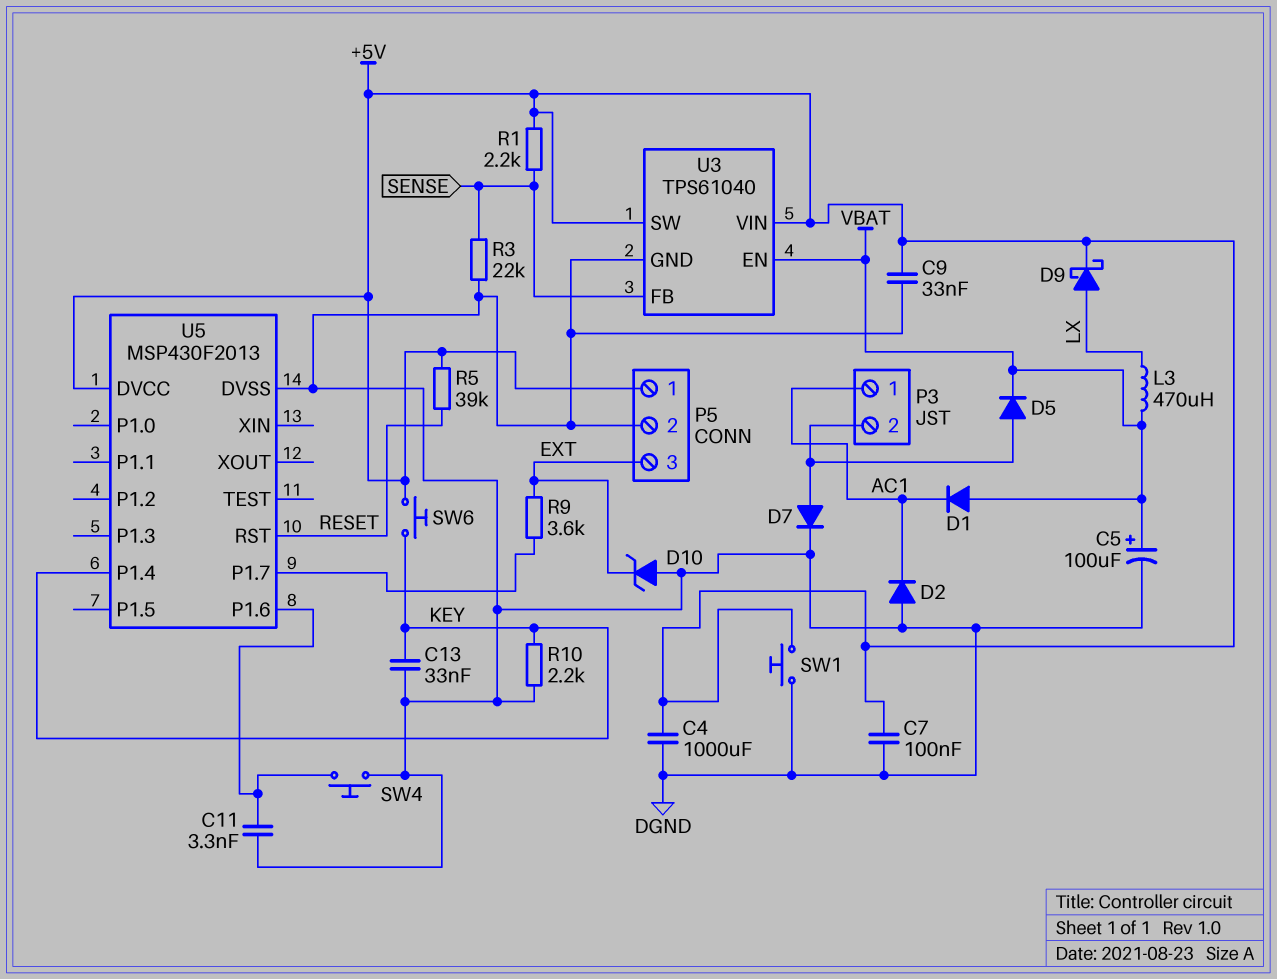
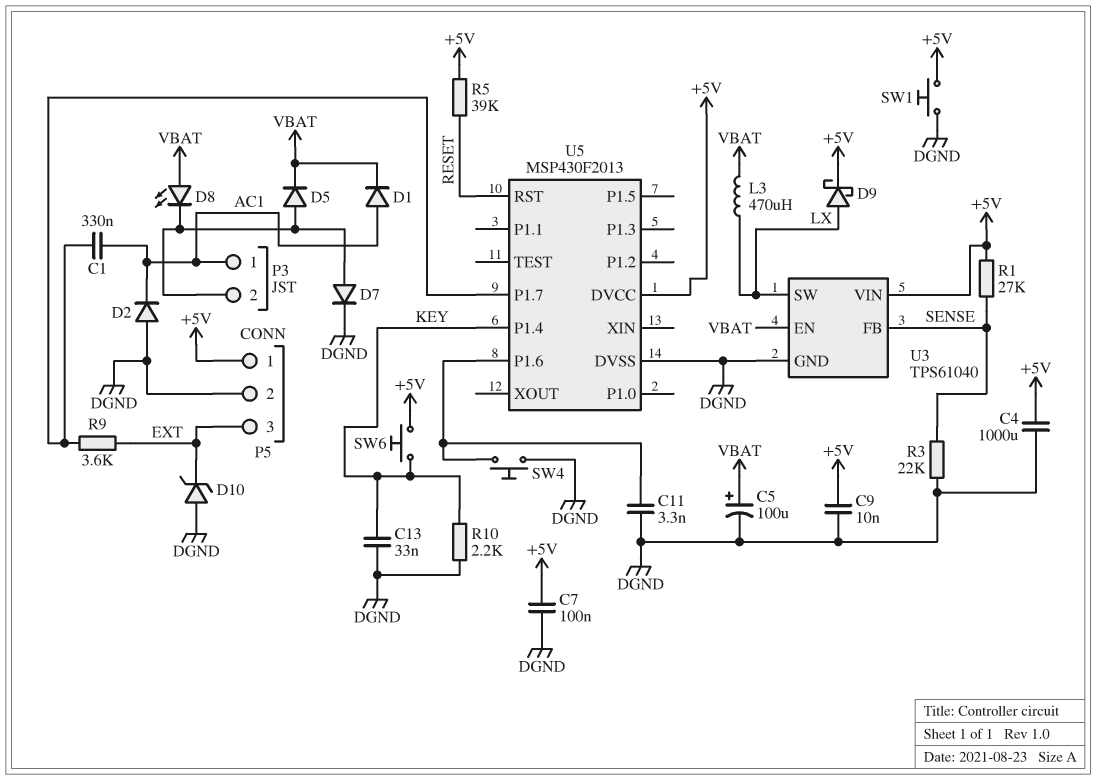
C1: none -> 330nF (AC1, U5/P1.7)
C9: 33nF (+5V, DGND) -> 10nF (+5V, DGND)
D1: diode (A VBAT, K AC1) -> diode (A AC1, K VBAT)
D8: none -> LED (A VBAT, K P3/2)
R1: 2.2k (+5V, SENSE) -> 27k (+5V, SENSE)
U3 pin SW: +5V -> LX

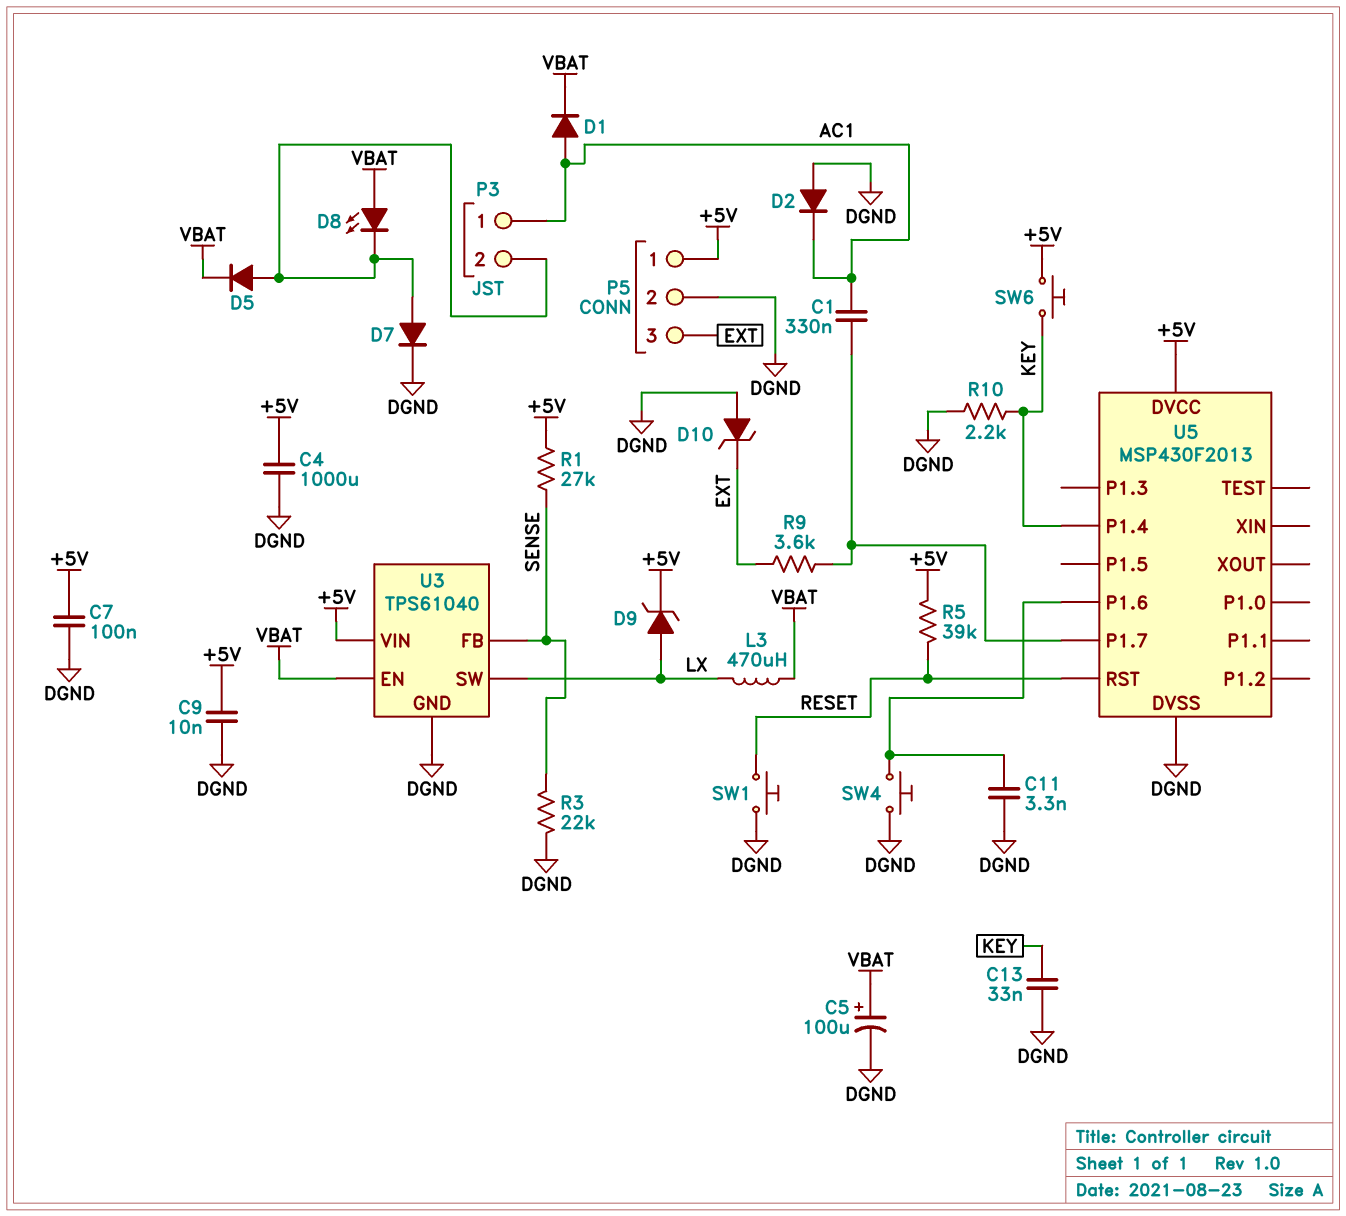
D9: schottky (A LX, K +5V) -> zener (A LX, K +5V)
SW1: button (+5V, DGND) -> button (DGND, RESET)

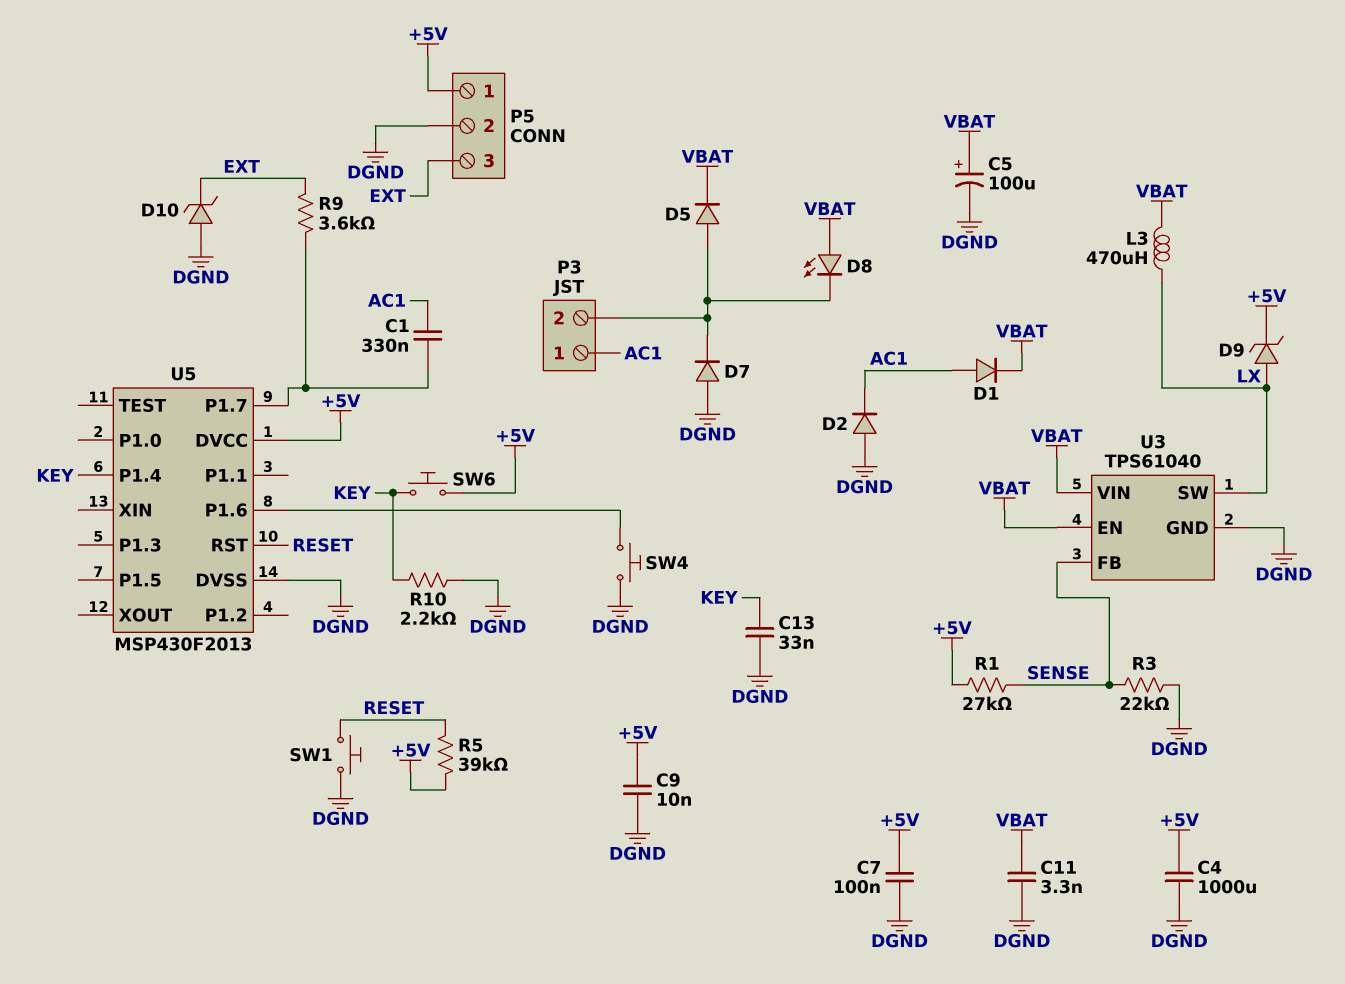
C11: 3.3nF (DGND, U5/P1.6) -> 3.3nF (DGND, VBAT)
D7: diode (A P3/2, K DGND) -> diode (A DGND, K P3/2)
U3 pin VIN: +5V -> VBAT

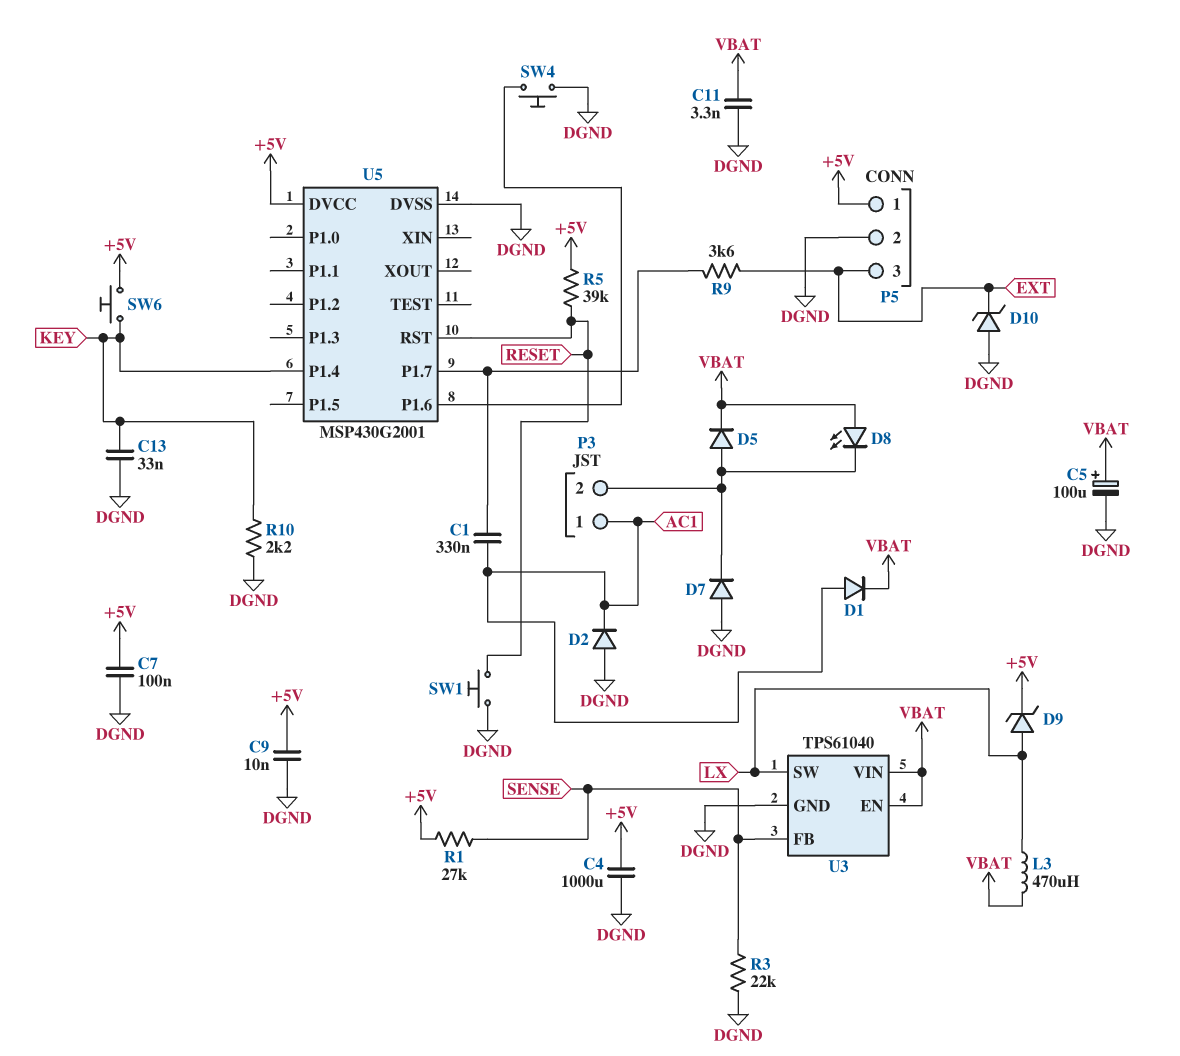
U5: MSP430F2013 -> MSP430G2001

